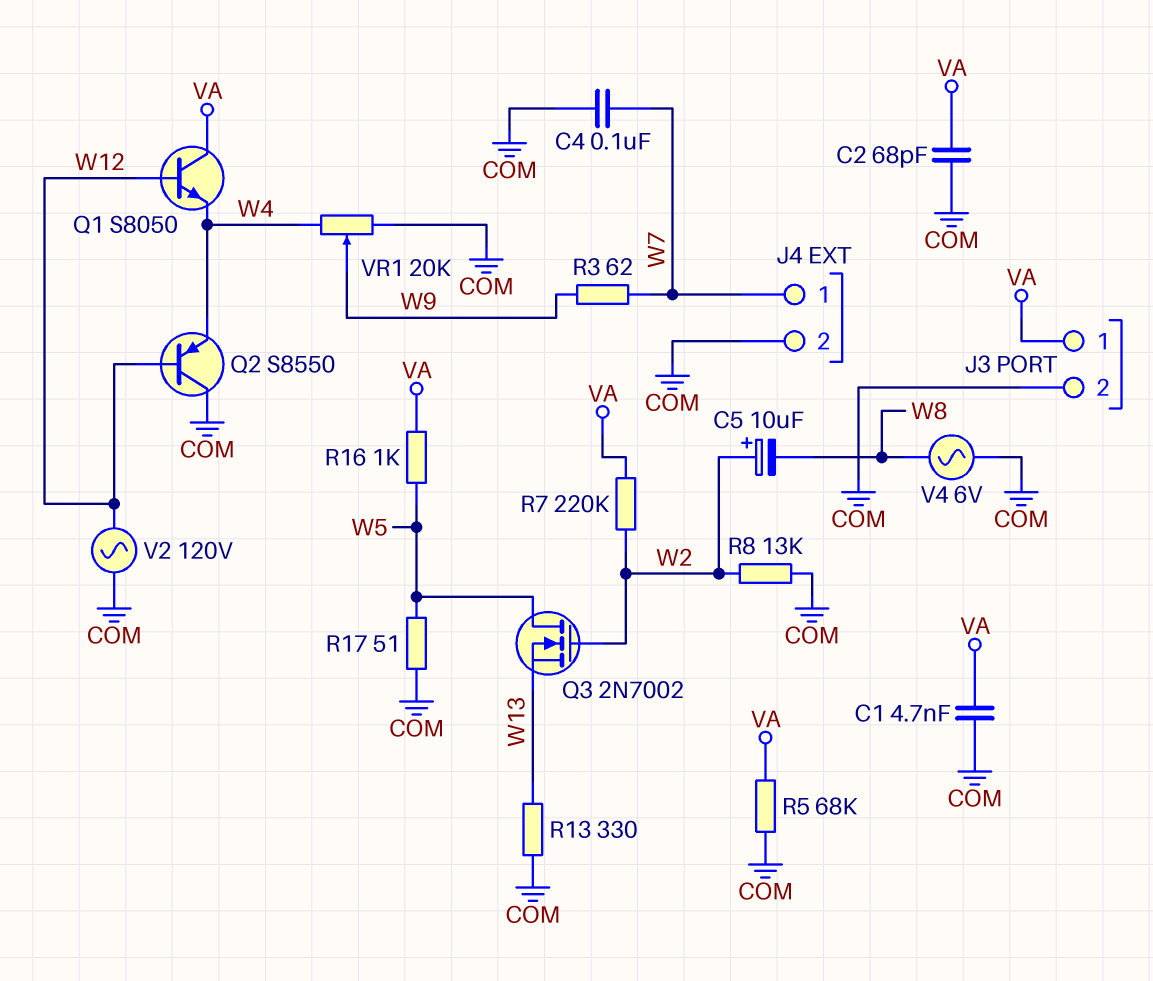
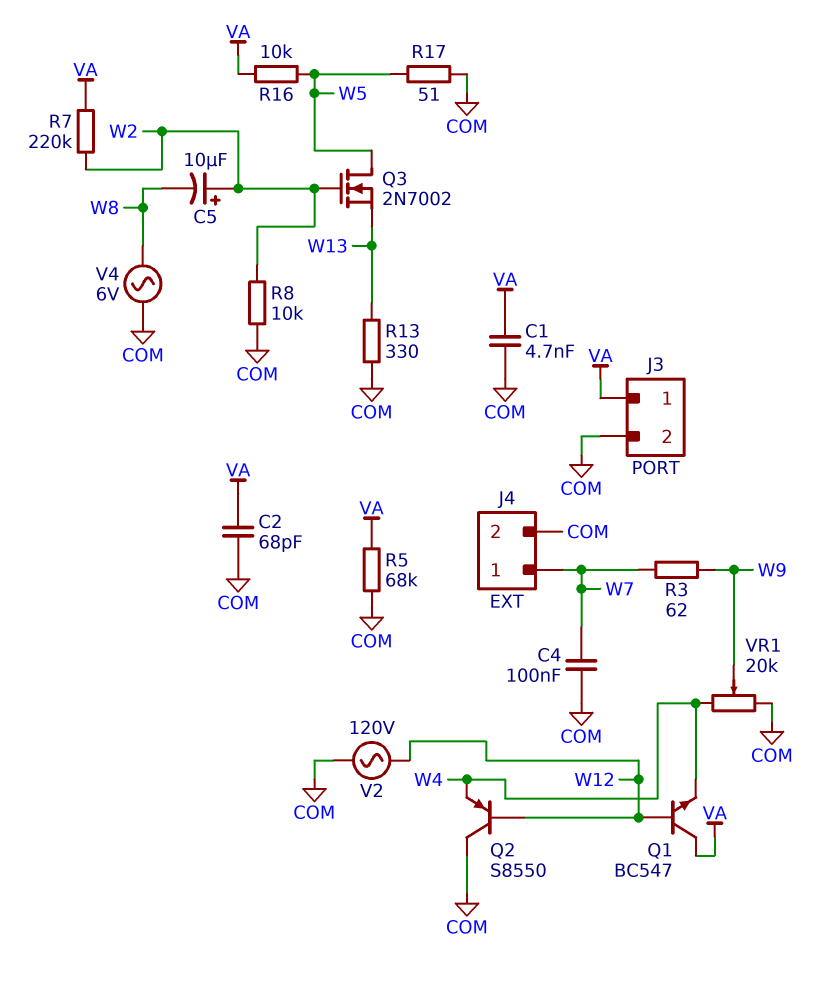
Q1: NPN S8050 (B W12, C VA, E W4) -> NPN BC547 (B W12, C VA, E W4)
R8: 13k (COM, W2) -> 10k (COM, W2)
R16: 1k (VA, W5) -> 10k (VA, W5)

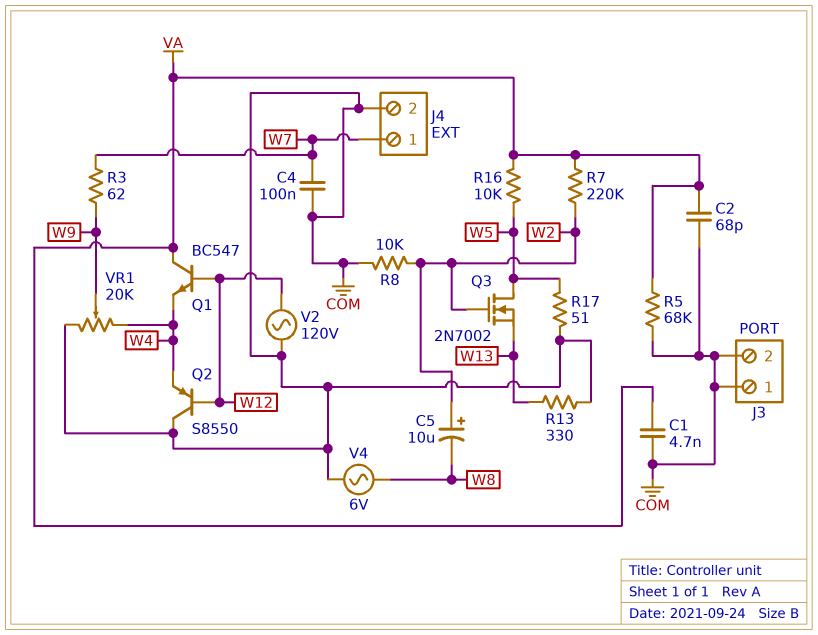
J3 pin 1: VA -> COM

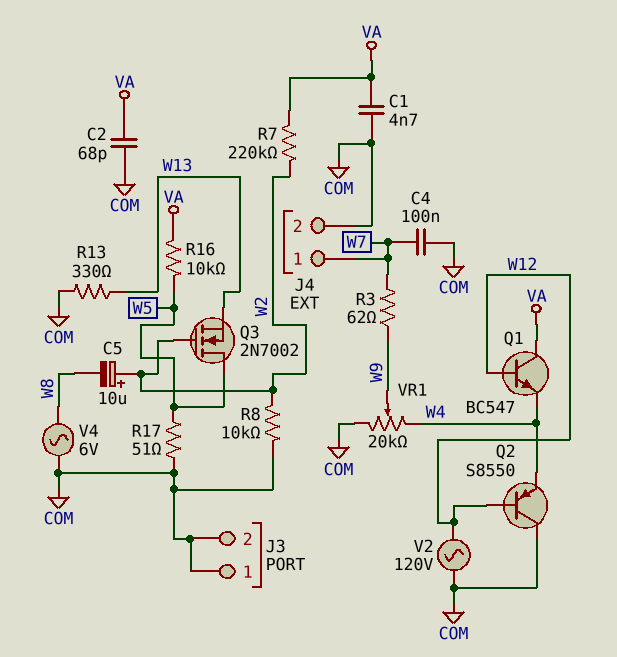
R5: 68k (COM, VA) -> none

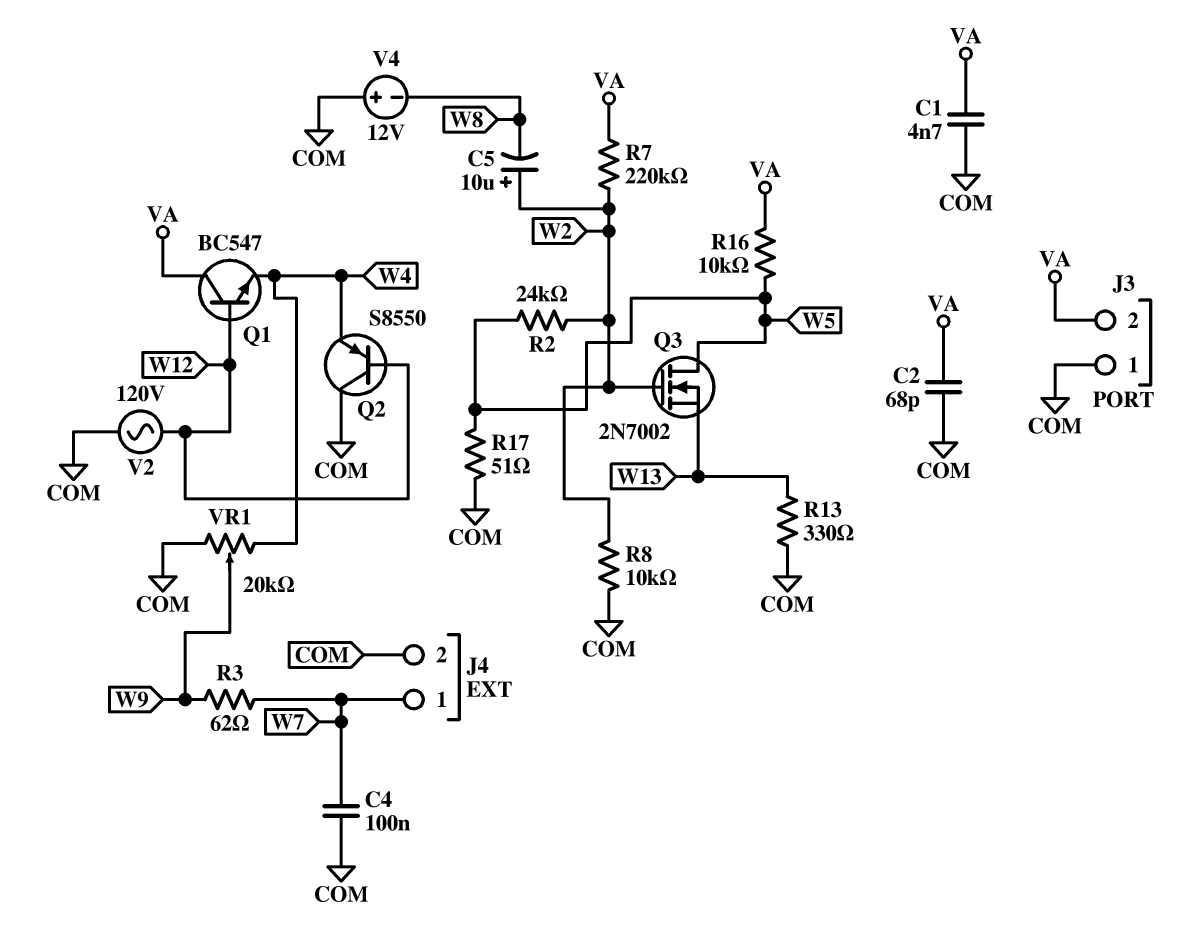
J3 pin 2: COM -> VA
R2: none -> 24k (W2, W5)
V4: AC 6V (COM, W8) -> 12V (plus COM, minus W8)

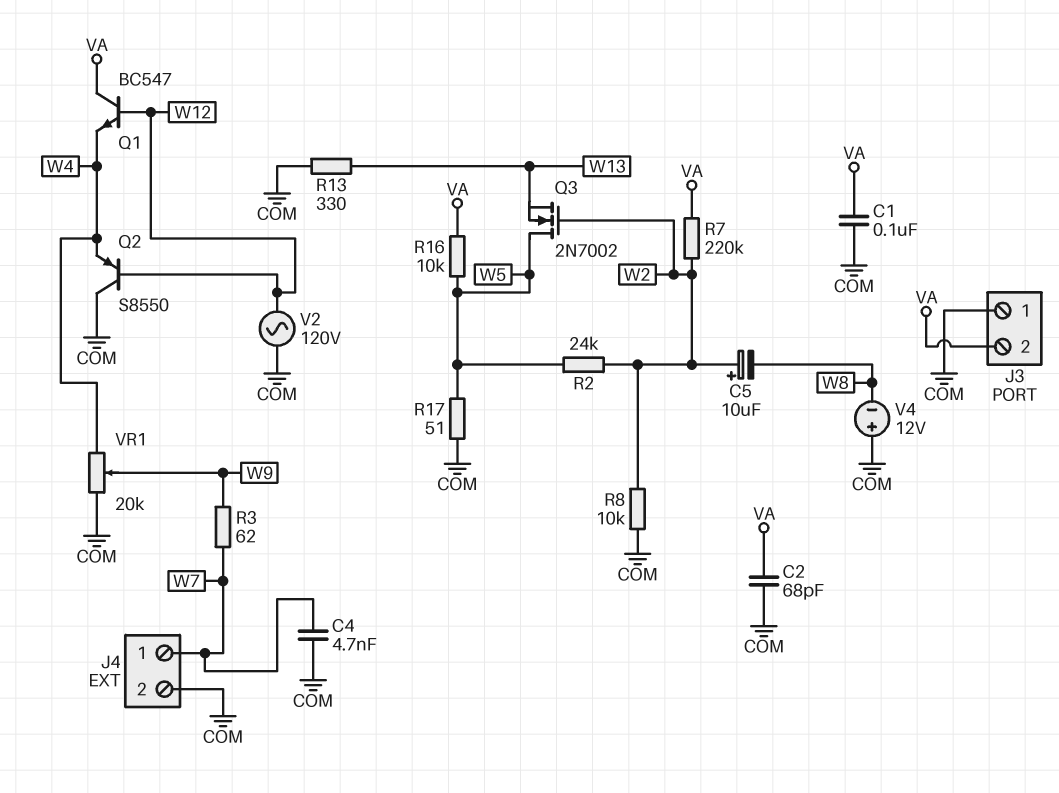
C1: 4.7nF (COM, VA) -> 100nF (COM, VA)
C4: 100nF (COM, W7) -> 4.7nF (COM, W7)

